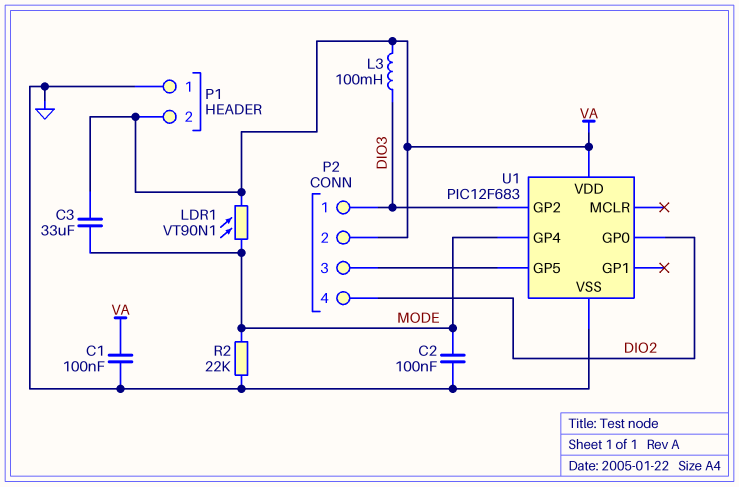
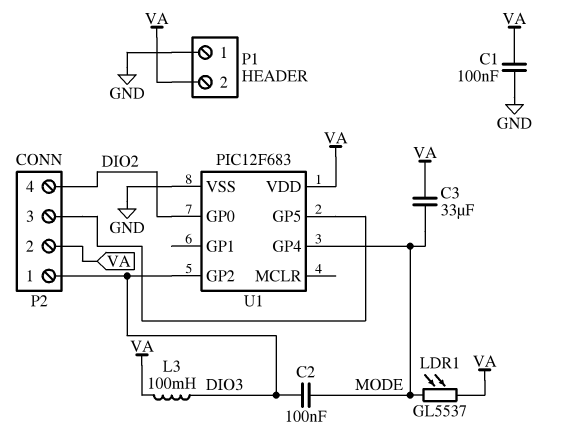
C2: 100nF (GND, MODE) -> 100nF (DIO3, MODE)
LDR1: VT90N1 (MODE, VA) -> GL5537 (MODE, VA)
R2: 22k (GND, MODE) -> none

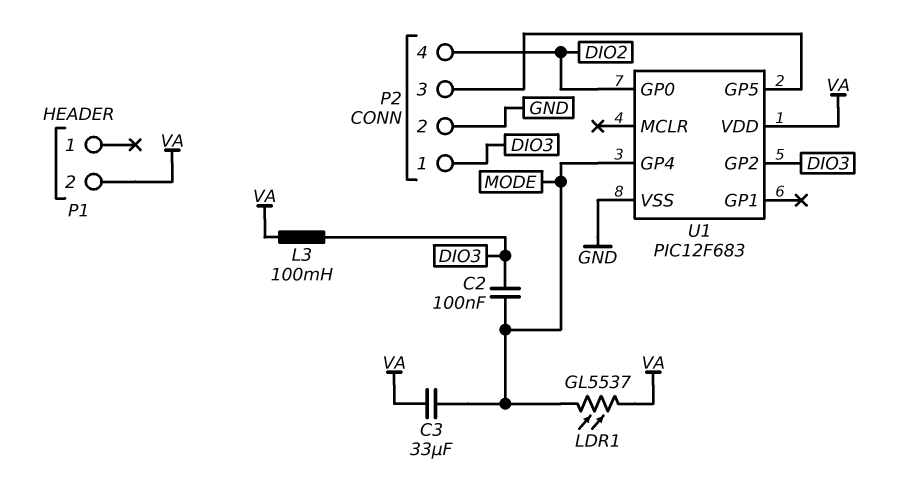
C1: 100nF (GND, VA) -> none
P1 pin 1: GND -> none
P2 pin 2: VA -> GND

